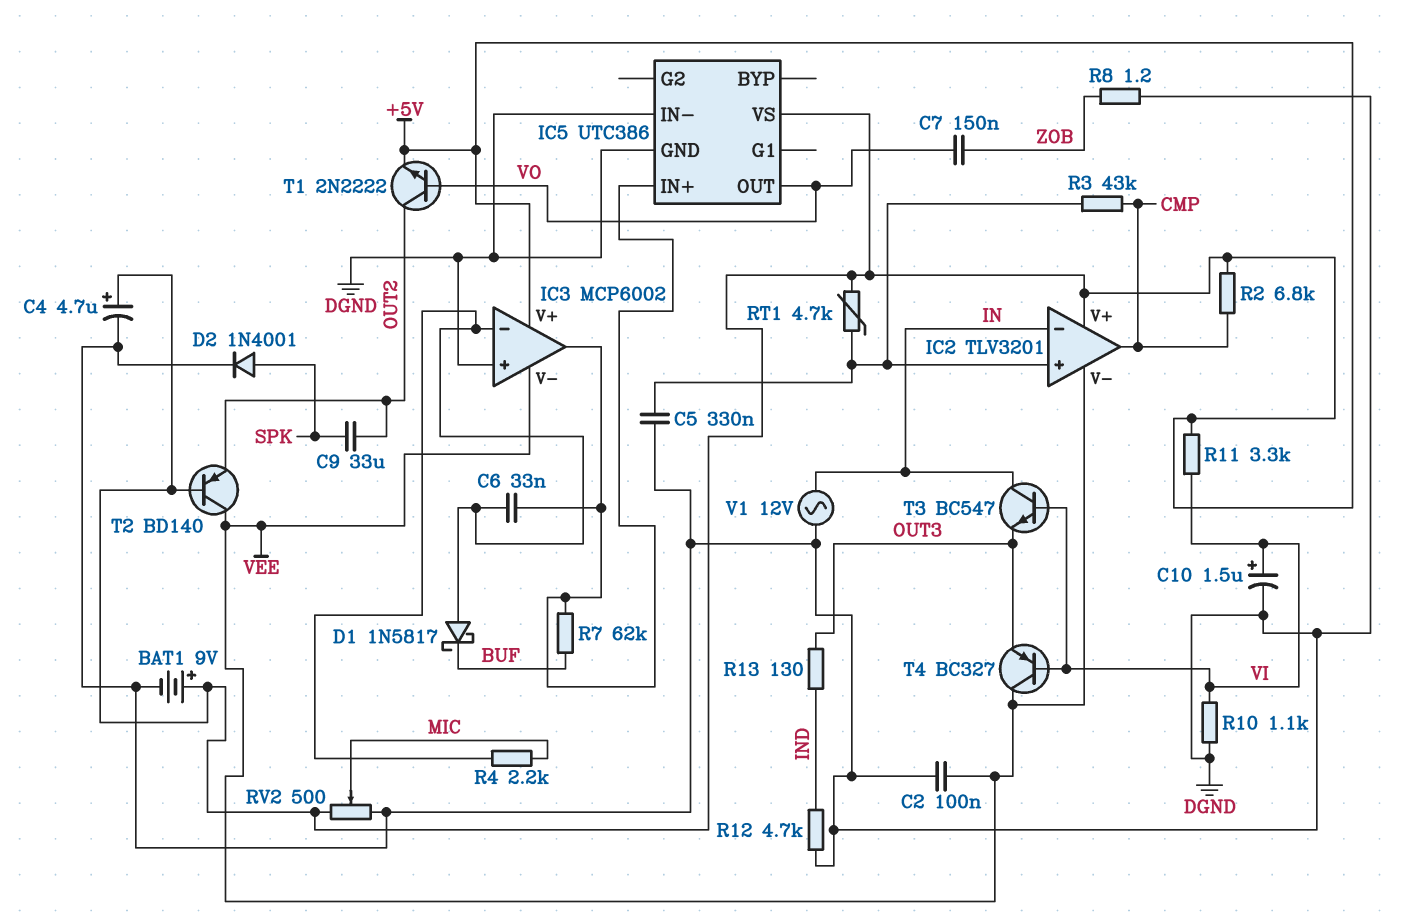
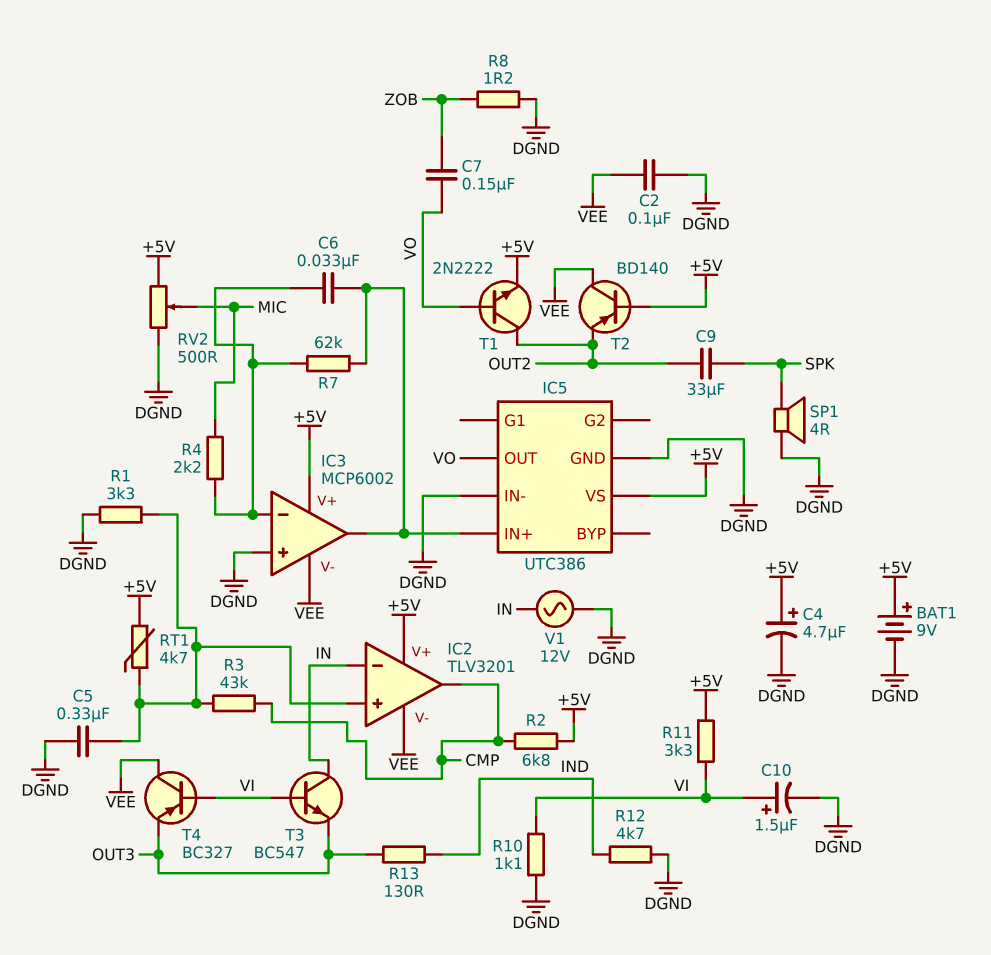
D1: schottky 1N5817 (A IC3/in-, K BUF) -> none
D2: diode 1N4001 (A SPK, K DGND) -> none
R1: none -> 3.3k (DGND, IC2/in+)
R7: 62k (BUF, IC3/out) -> 62k (IC3/in-, IC3/out)
SP1: none -> speaker 4R (DGND, SPK)

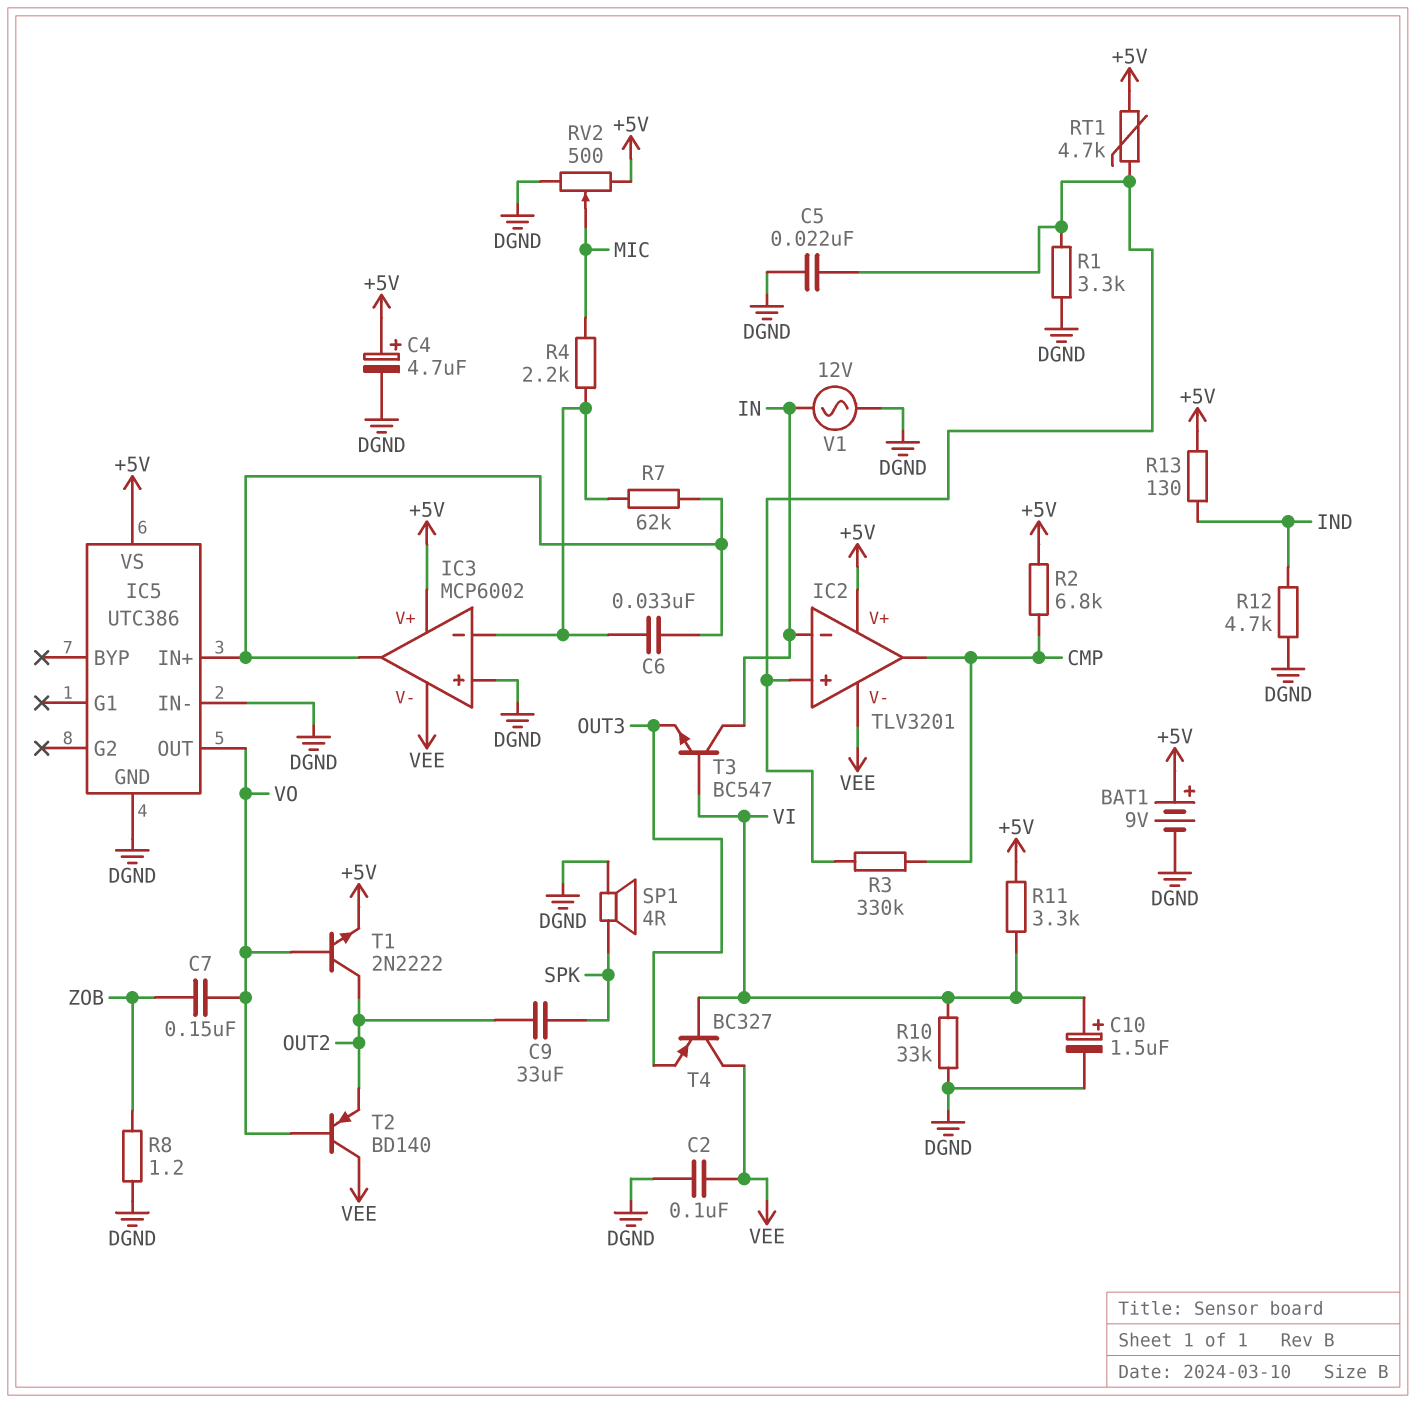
C5: 330nF (DGND, IC2/in+) -> 22nF (DGND, IC2/in+)
R3: 43k (CMP, IC2/in+) -> 330k (CMP, IC2/in+)
R10: 1.1k (DGND, VI) -> 33k (DGND, VI)
R13: 130 (IND, OUT3) -> 130 (+5V, IND)
T2: PNP BD140 (B +5V, C VEE, E OUT2) -> PNP BD140 (B VO, C VEE, E OUT2)

